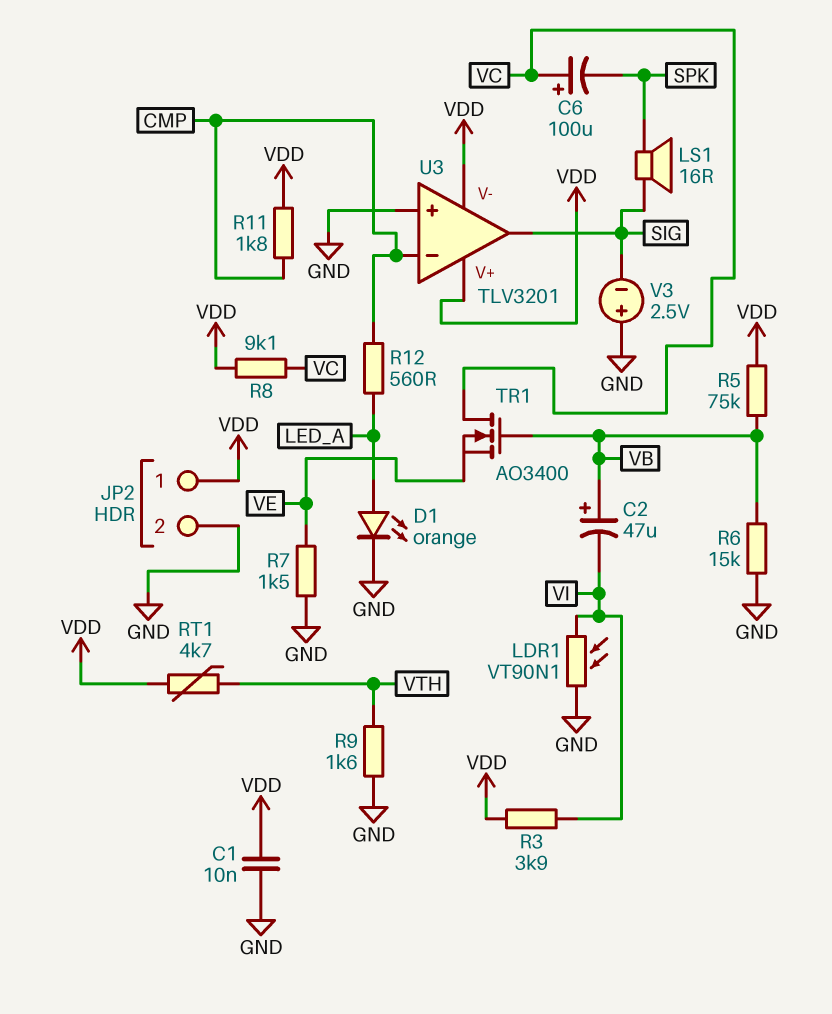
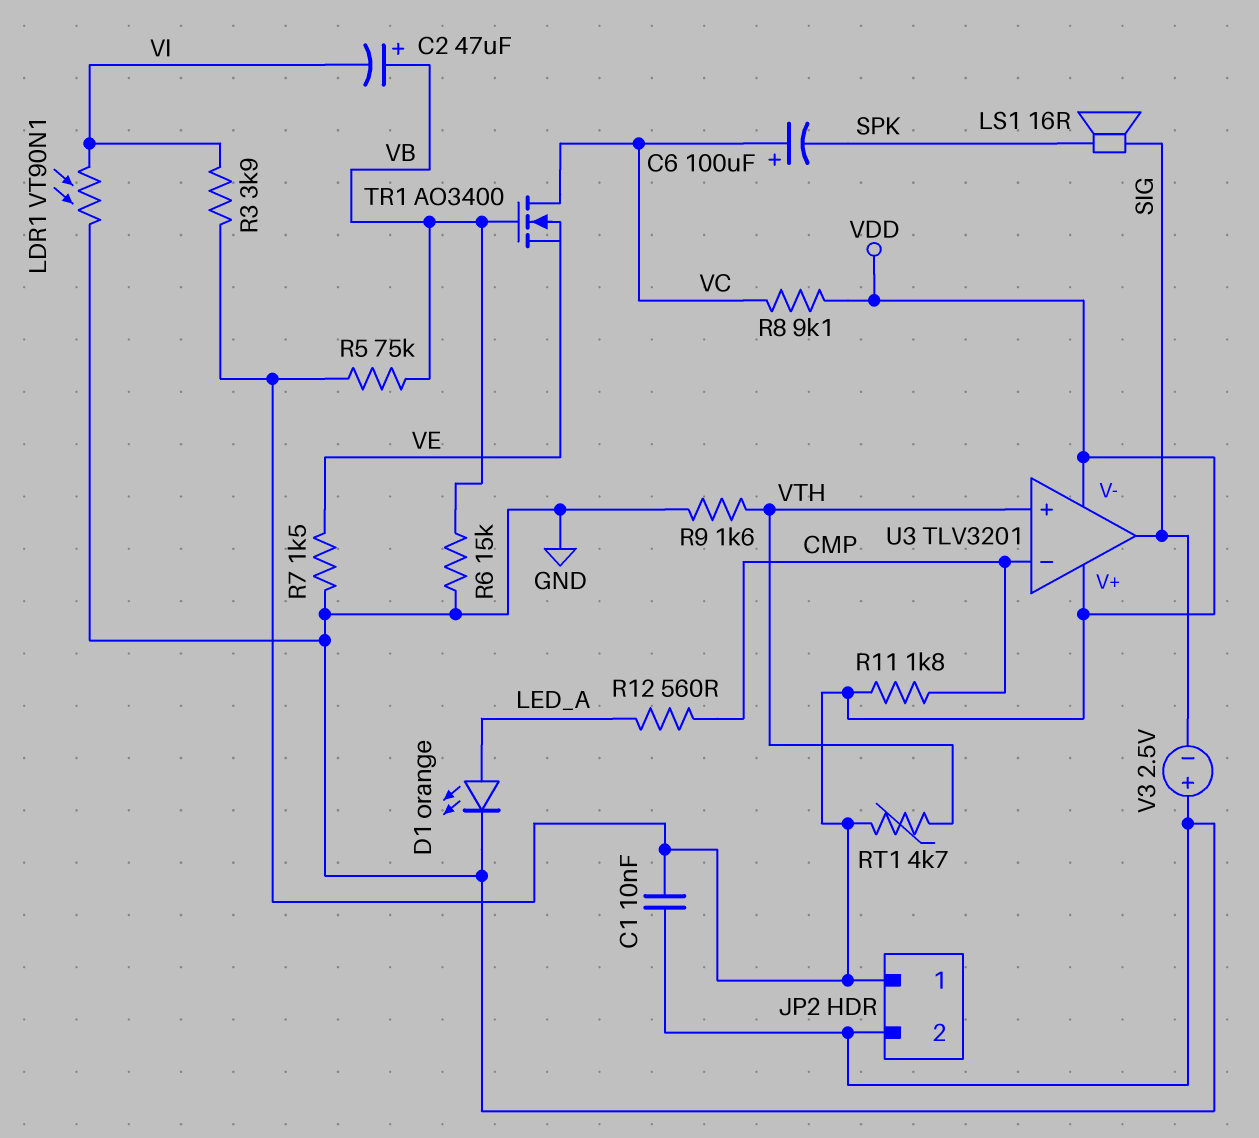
U3 pin in+: GND -> VTH

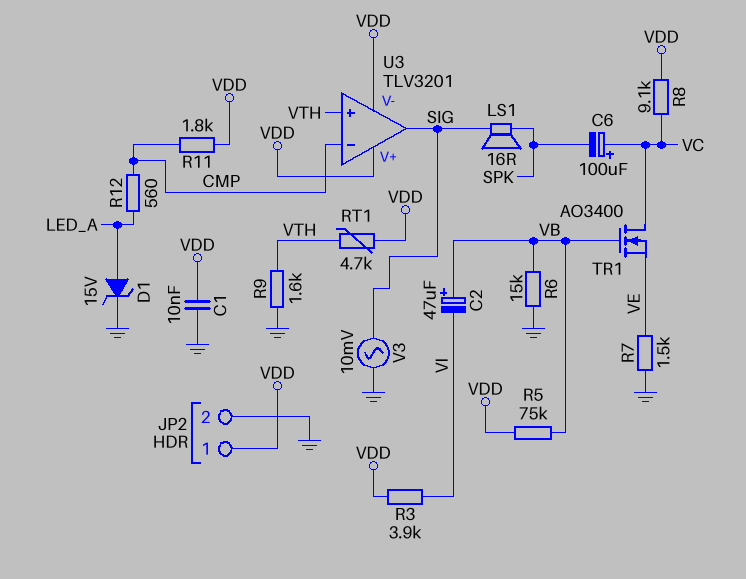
D1: LED orange (A LED_A, K GND) -> zener 15V (A LED_A, K GND)
LDR1: VT90N1 (GND, VI) -> none
V3: 2.5V (plus GND, minus SIG) -> AC 10mV (GND, SIG)

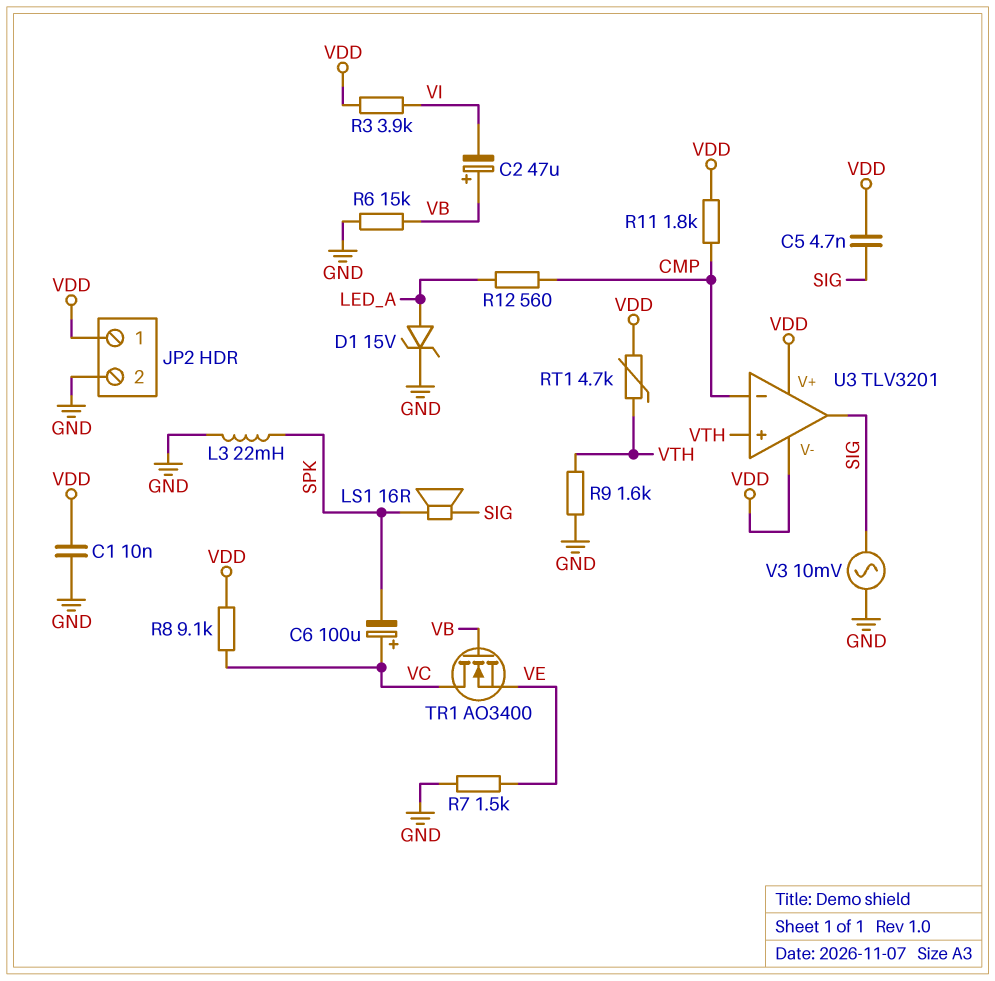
C5: none -> 4.7nF (SIG, VDD)
L3: none -> 22mH (GND, SPK)
R5: 75k (VB, VDD) -> none

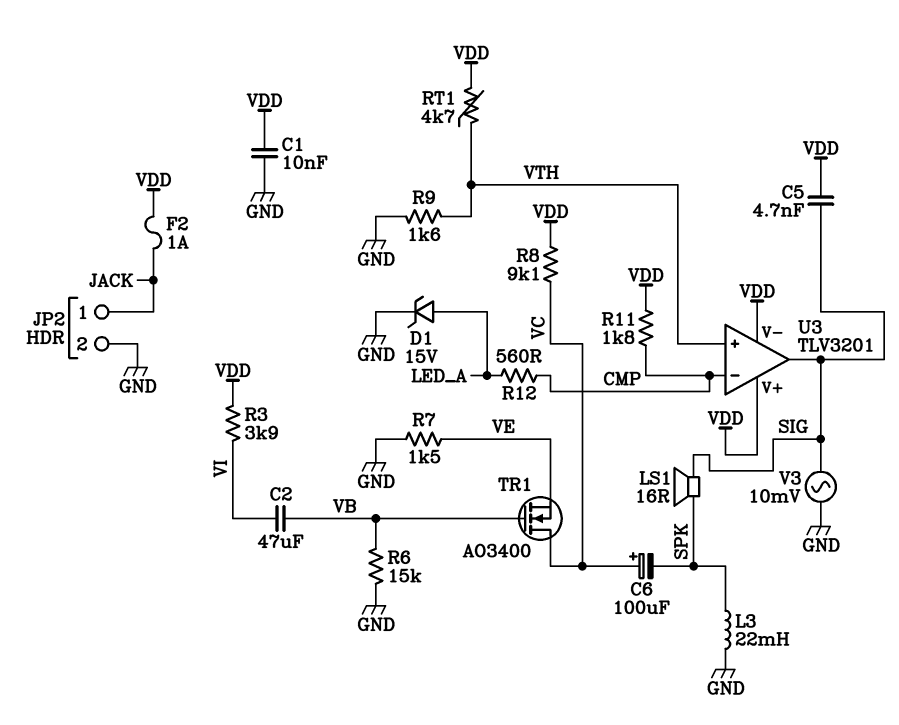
C2: 47uF (plus VB, minus VI) -> 47uF (VB, VI)
F2: none -> 1A (JACK, VDD)
JP2 pin 1: VDD -> JACK

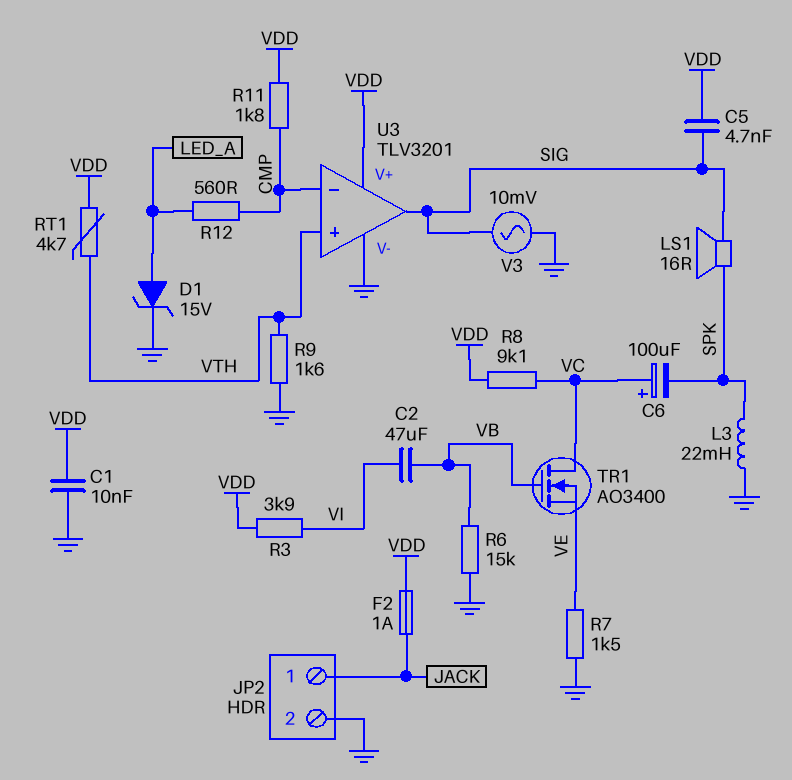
U3 pin V-: VDD -> GND

